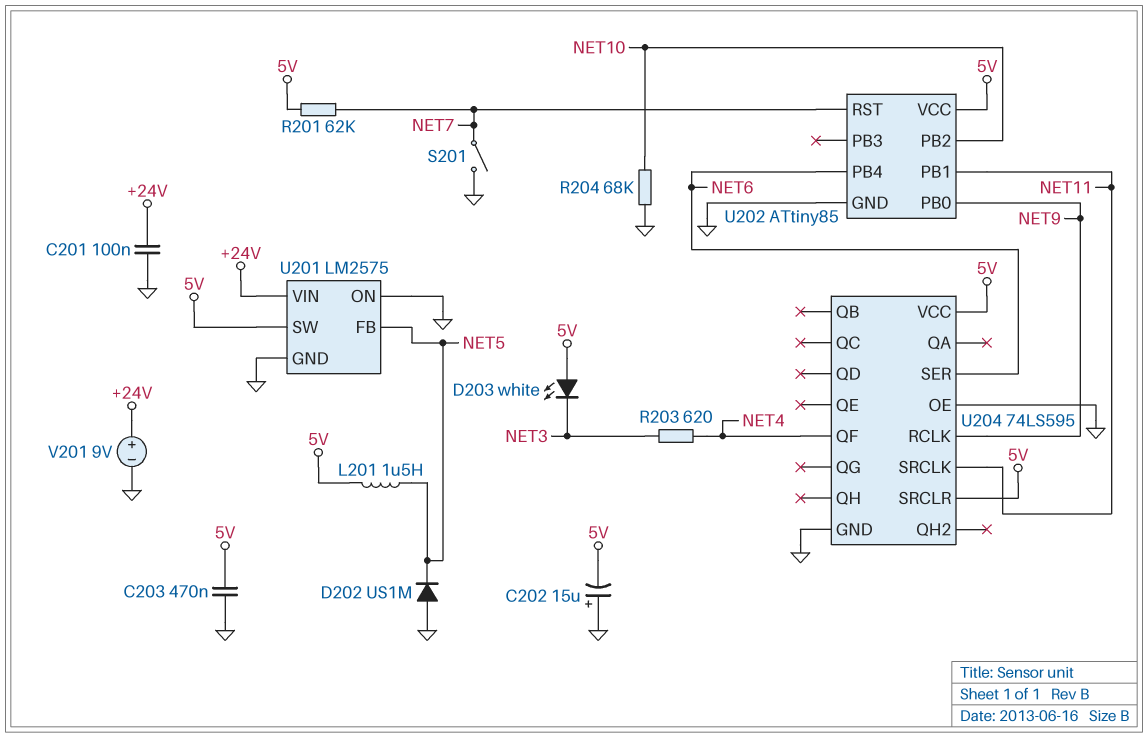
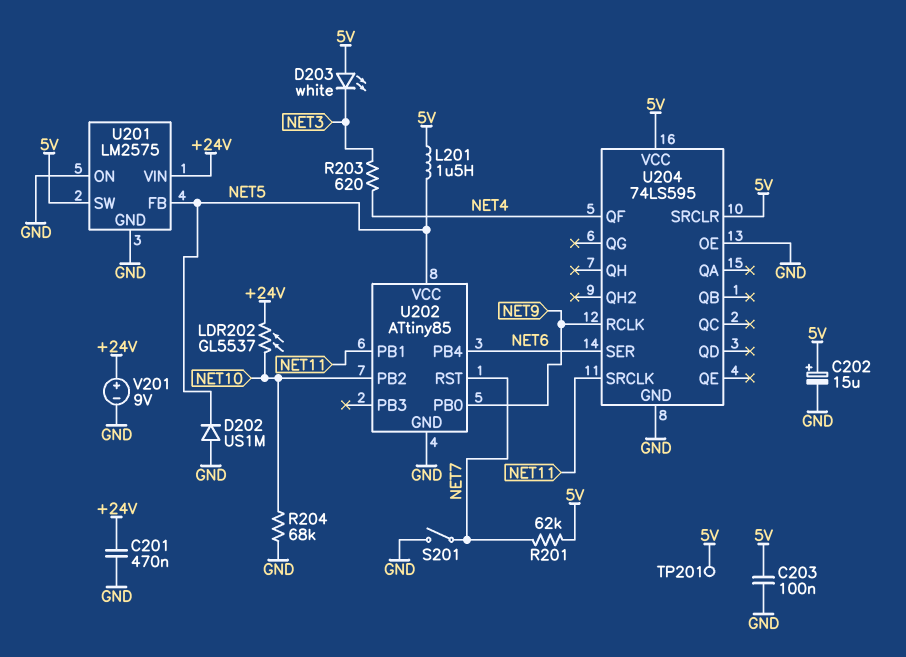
C201: 100nF (+24V, GND) -> 470nF (+24V, GND)
C202: 15uF (plus GND, minus 5V) -> 15uF (plus 5V, minus GND)
C203: 470nF (5V, GND) -> 100nF (5V, GND)
LDR202: none -> GL5537 (+24V, NET10)
TP201: none -> test point (5V)
U202 pin VCC: 5V -> NET5

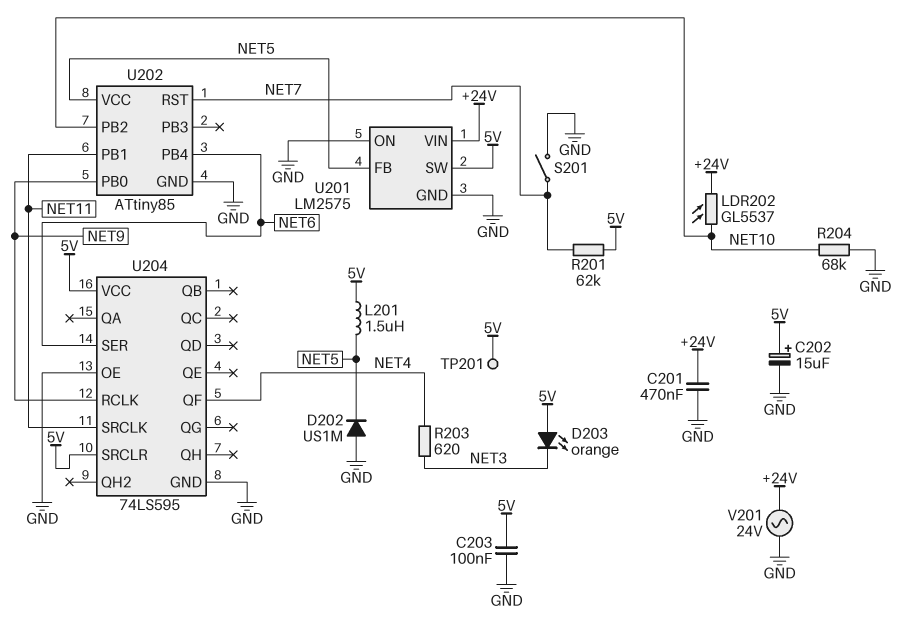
D203: LED white (A 5V, K NET3) -> LED orange (A 5V, K NET3)
V201: 9V (plus +24V, minus GND) -> AC 24V (+24V, GND)

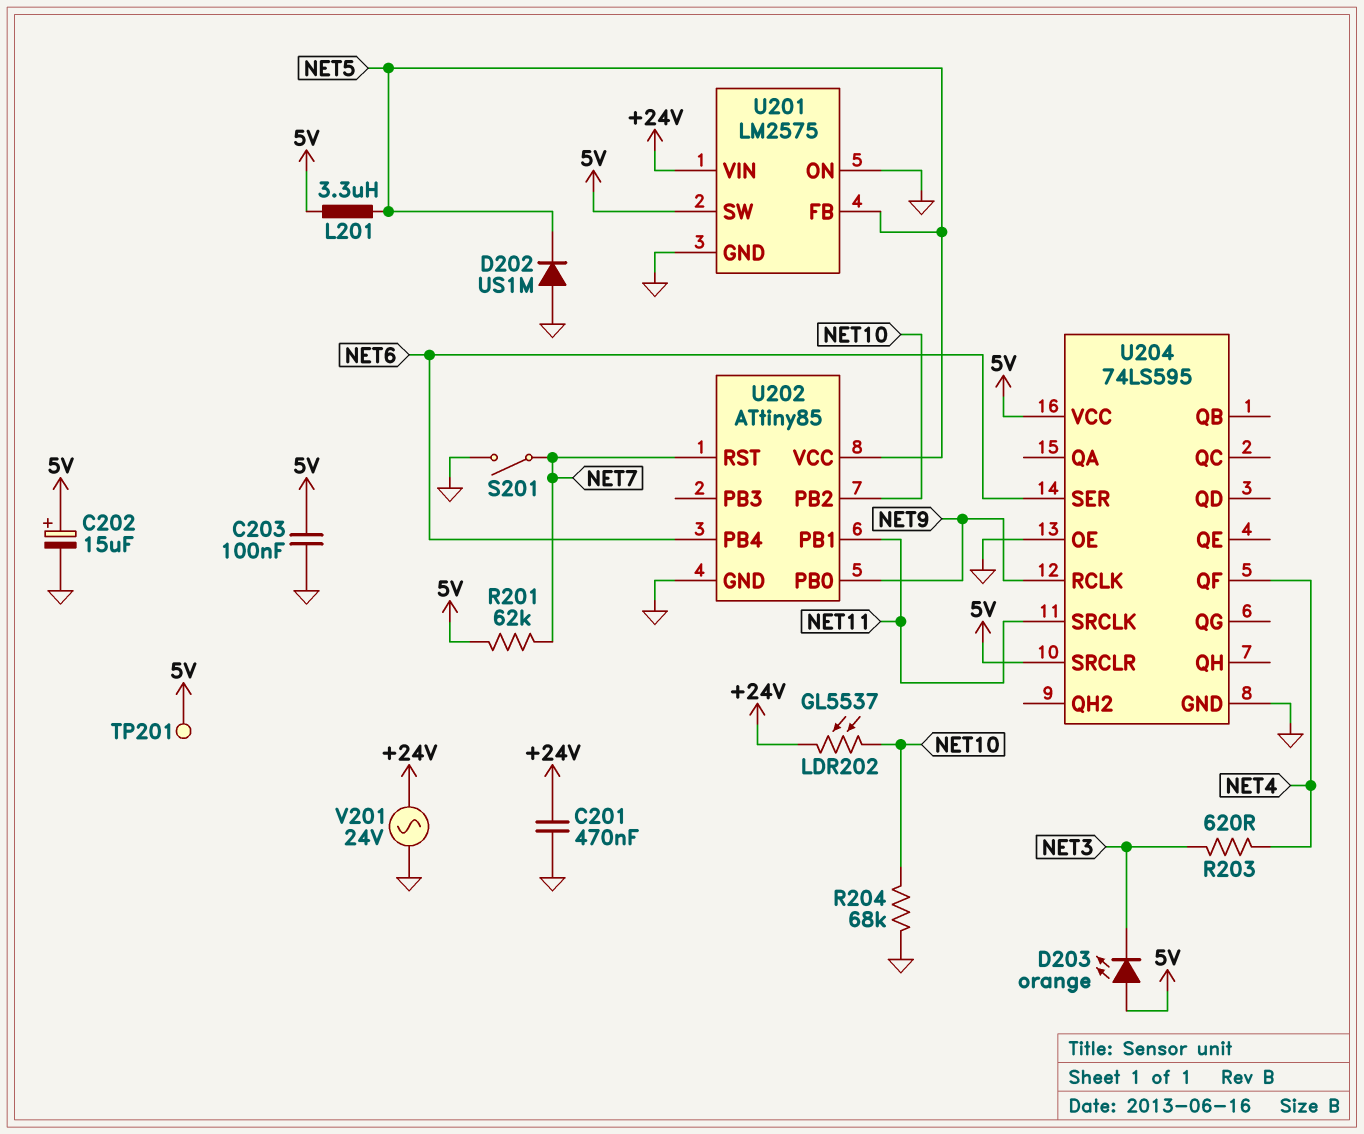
L201: 1.5uH (5V, NET5) -> 3.3uH (5V, NET5)

